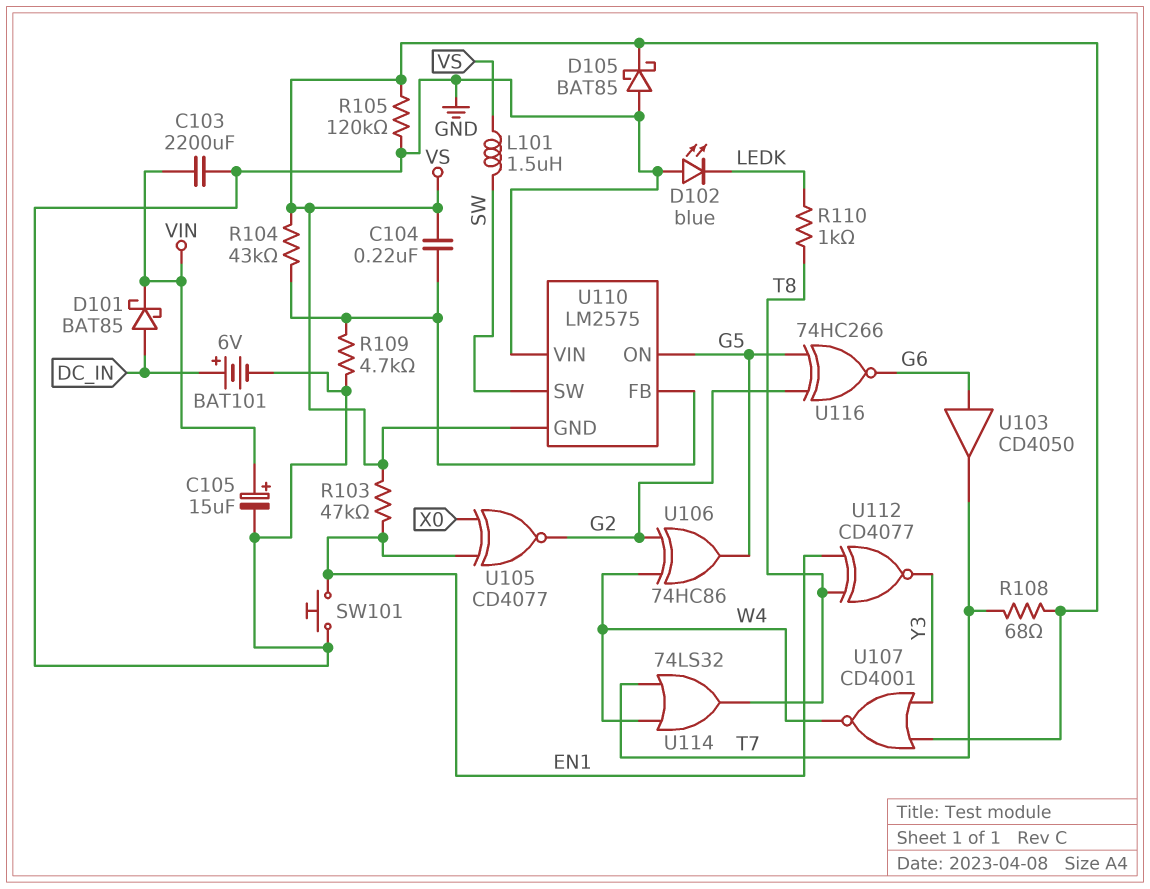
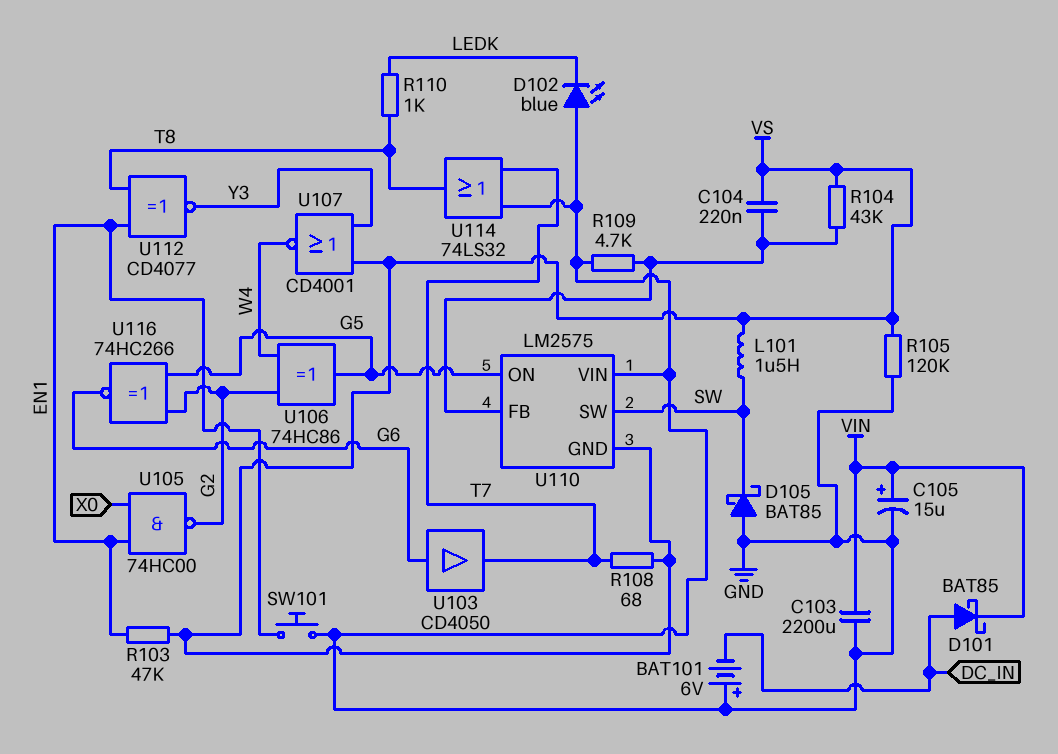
BAT101: 6V (plus DC_IN, minus GND) -> 6V (plus GND, minus DC_IN)
D105: schottky BAT85 (A GND, K VS) -> schottky BAT85 (A GND, K SW)
U105: XNOR CD4077 (in EN1, in X0, out G2) -> NAND 74HC00 (in EN1, in X0, out G2)
U114: OR 74LS32 (in T7, in W4, out T8) -> OR 74LS32 (in GND, in T7, out T8)

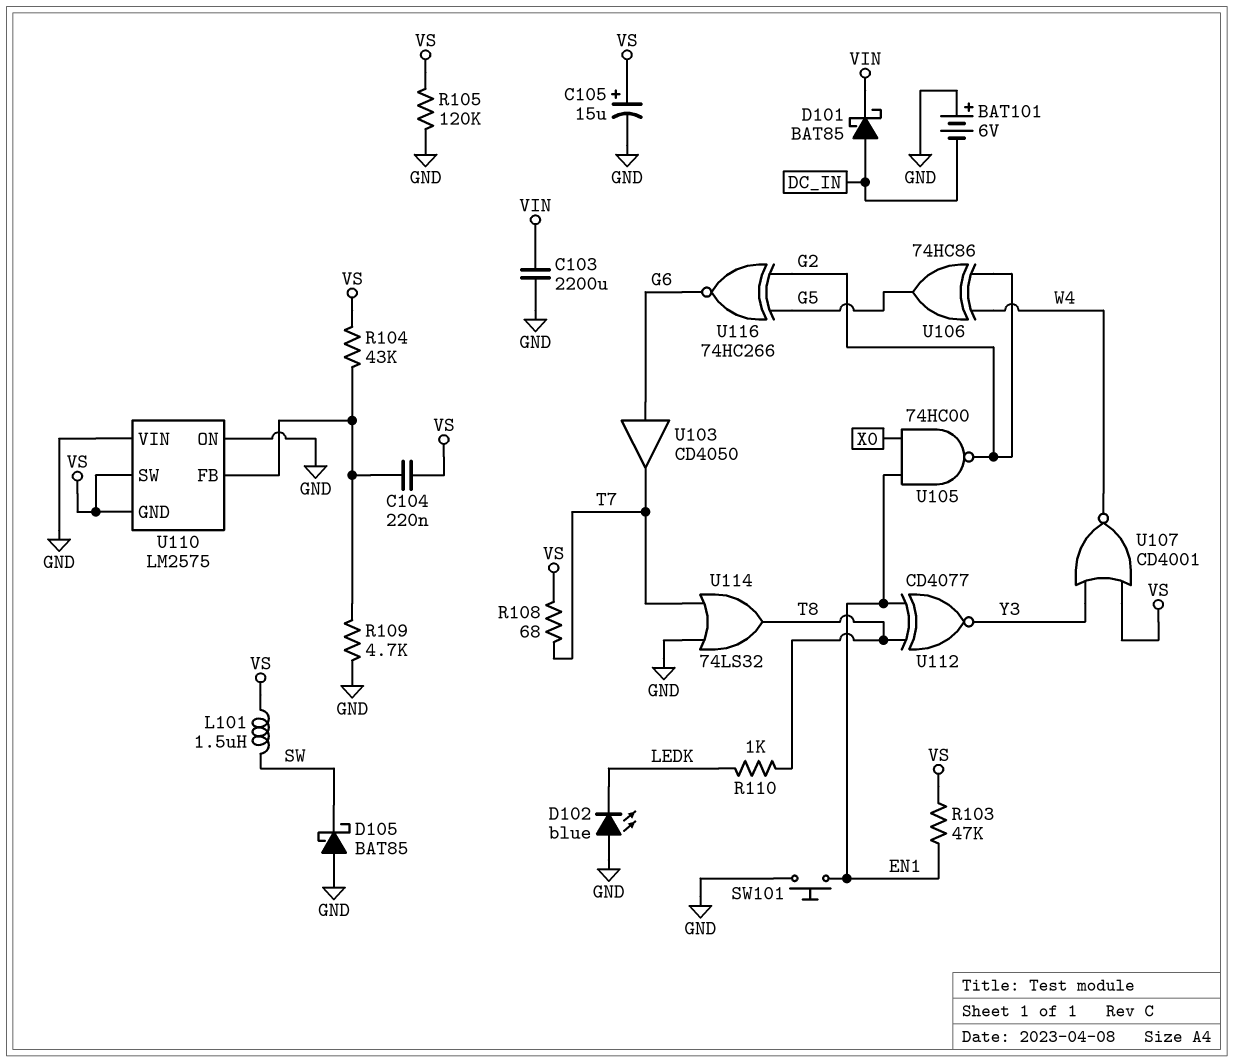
C105: 15uF (plus VIN, minus GND) -> 15uF (plus VS, minus GND)
U110 pin ON: G5 -> GND
U110 pin SW: SW -> VS

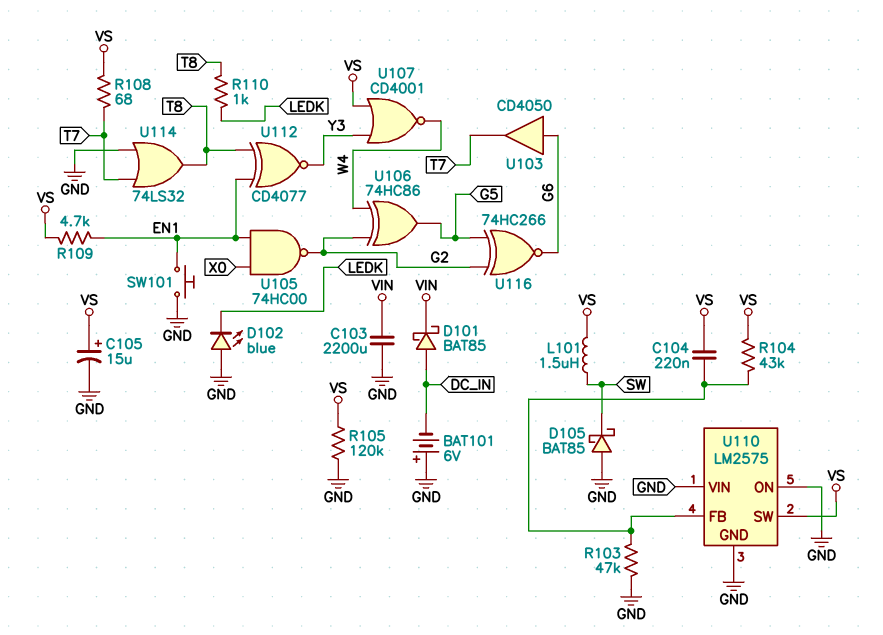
R103: 47k (EN1, VS) -> 47k (GND, U110/FB)
R109: 4.7k (GND, U110/FB) -> 4.7k (EN1, VS)
U110 pin GND: VS -> GND

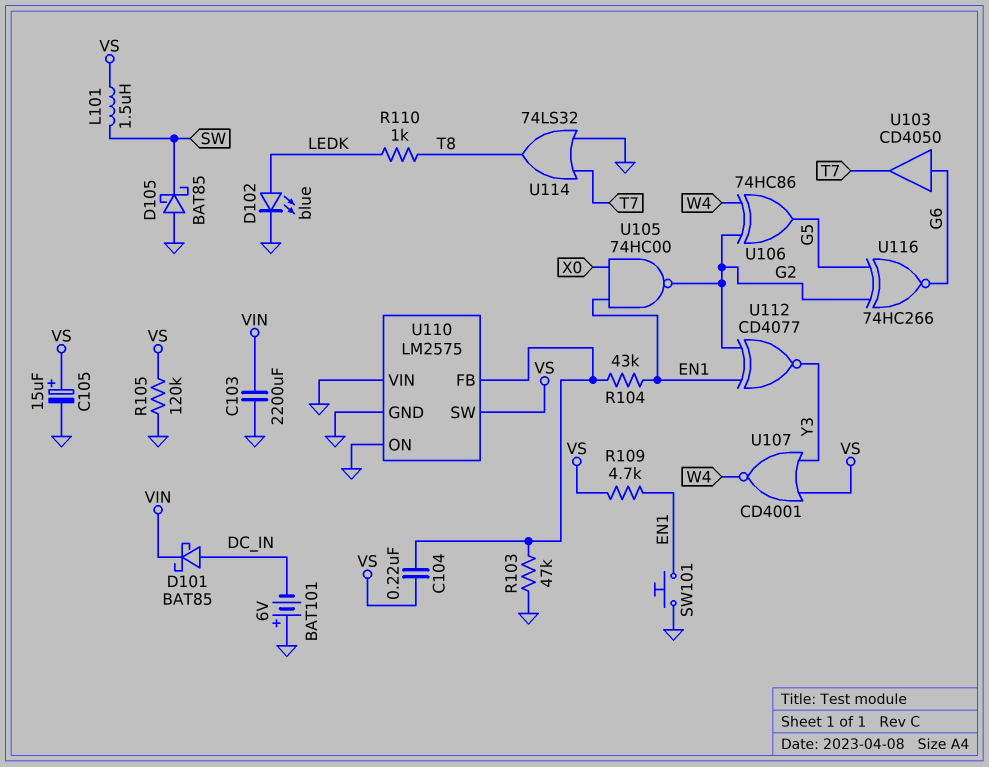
D102: LED blue (A GND, K LEDK) -> LED blue (A LEDK, K GND)
R104: 43k (U110/FB, VS) -> 43k (EN1, U110/FB)
R108: 68 (T7, VS) -> none
U112: XNOR CD4077 (in EN1, in T8, out Y3) -> XNOR CD4077 (in EN1, in G2, out Y3)

